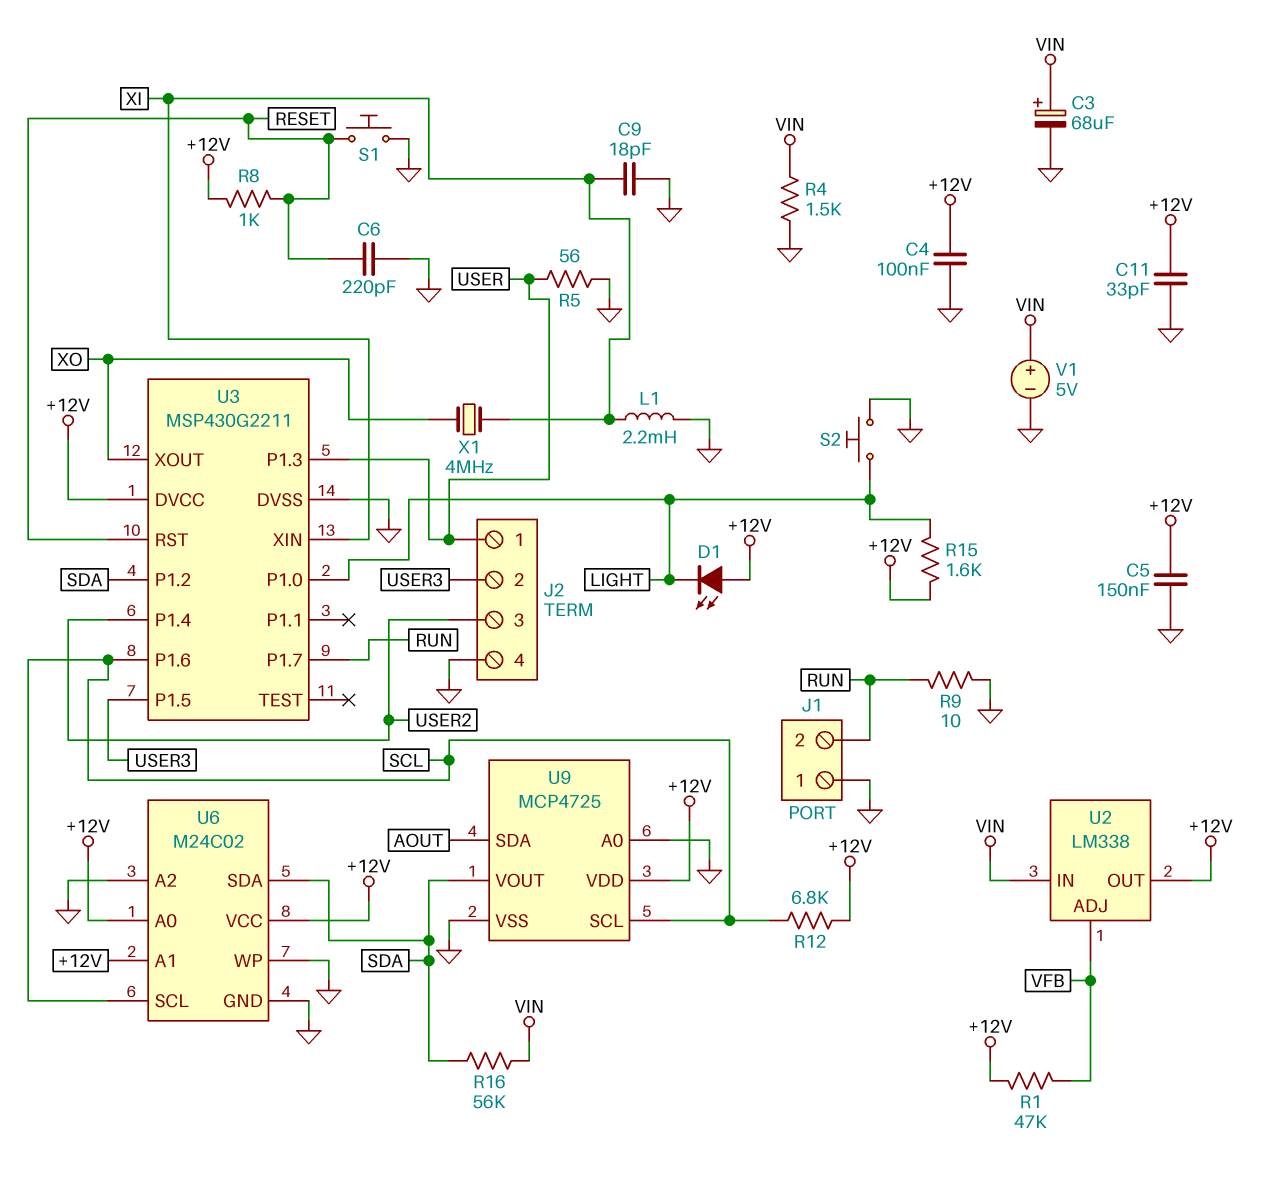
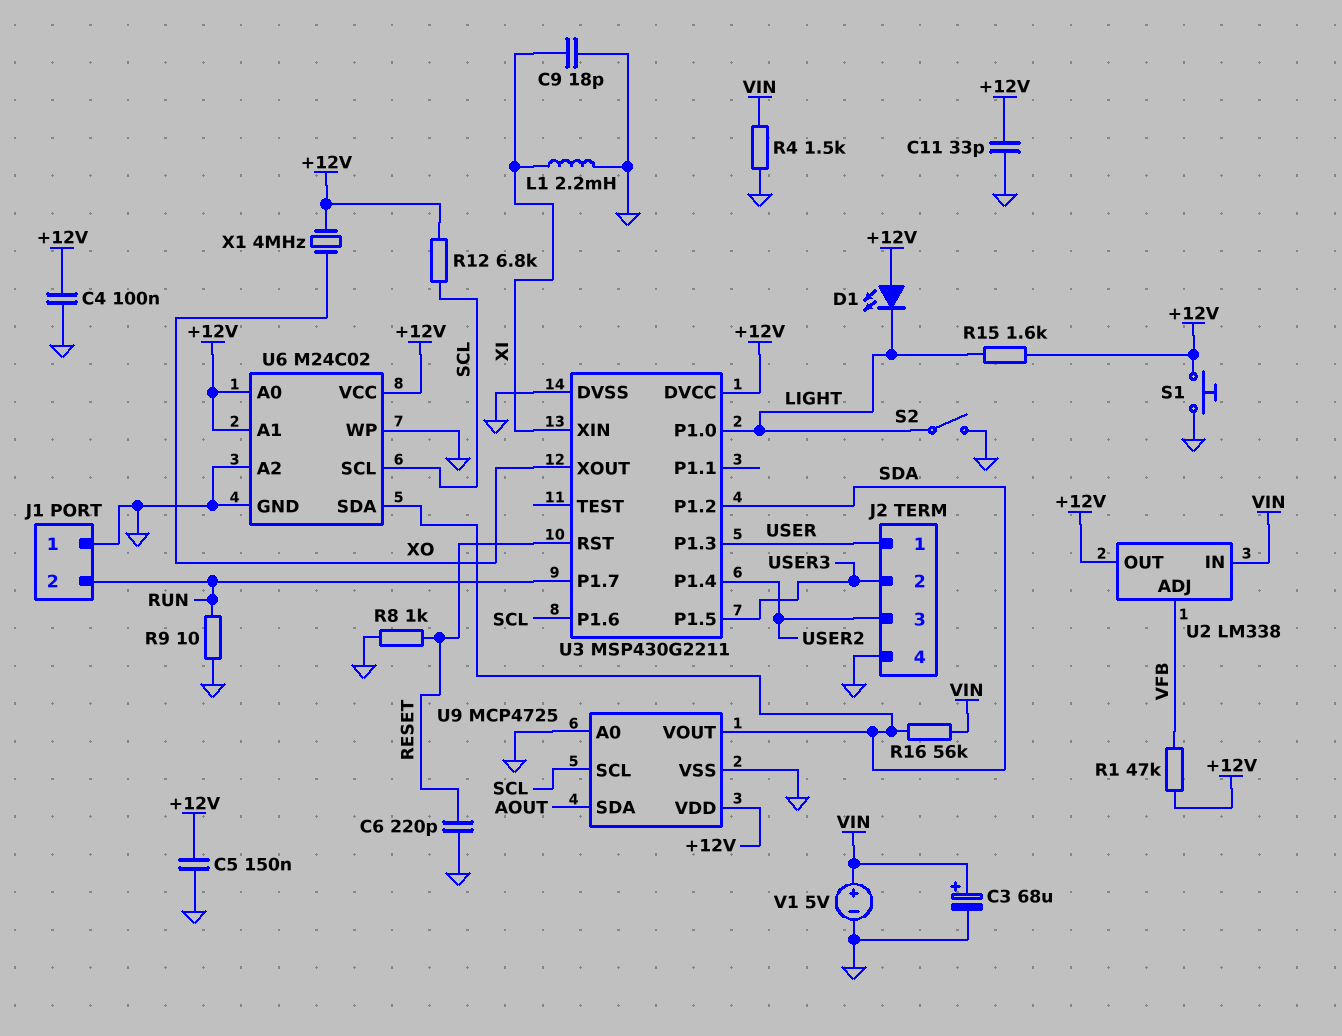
R5: 56 (GND, USER) -> none
R8: 1k (+12V, RESET) -> 1k (GND, RESET)
S1: button (GND, RESET) -> button (+12V, GND)
S2: button (GND, LIGHT) -> switch (GND, LIGHT)
X1: 4MHz (XI, XO) -> 4MHz (+12V, XO)

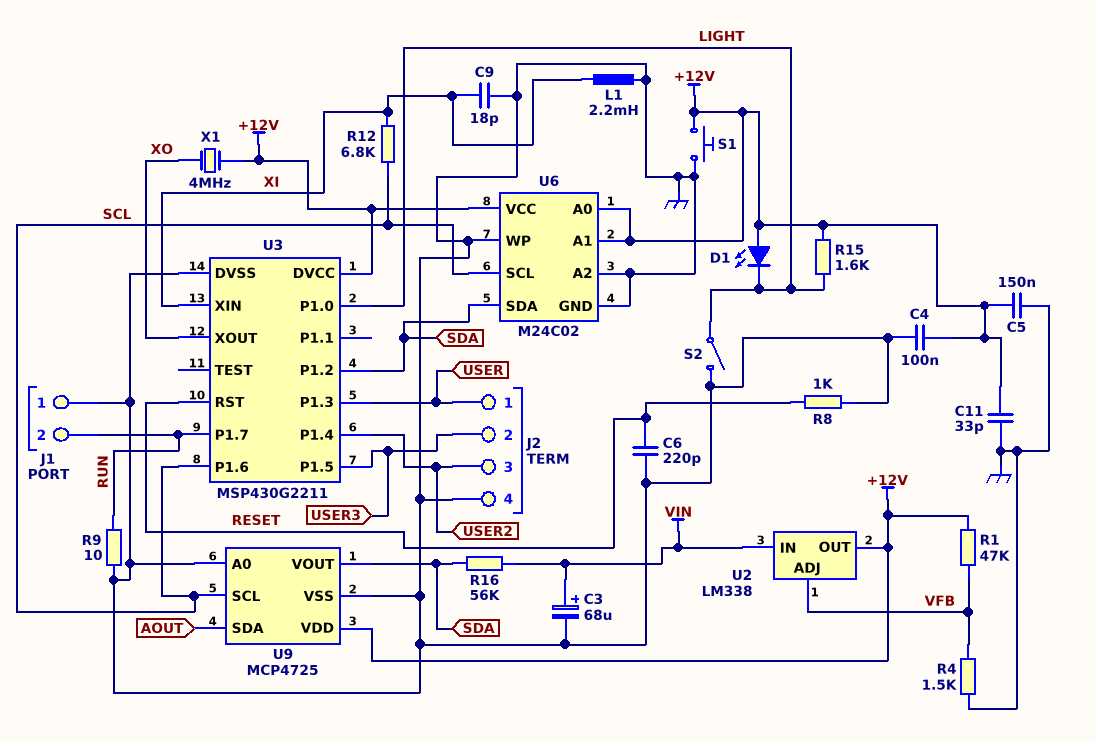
R4: 1.5k (GND, VIN) -> 1.5k (GND, VFB)
R12: 6.8k (+12V, SCL) -> 6.8k (SCL, XI)
V1: 5V (plus VIN, minus GND) -> none

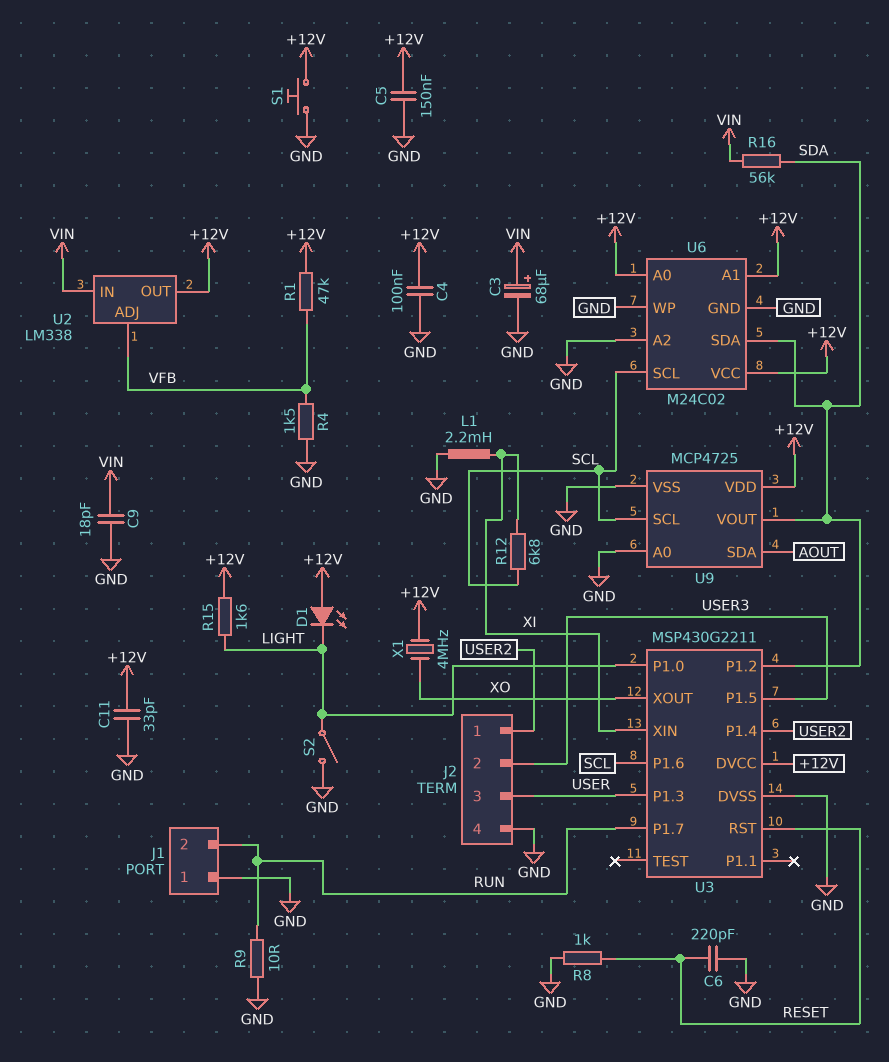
C9: 18pF (GND, XI) -> 18pF (GND, VIN)
J2 pin 1: USER -> USER2
J2 pin 3: USER2 -> USER

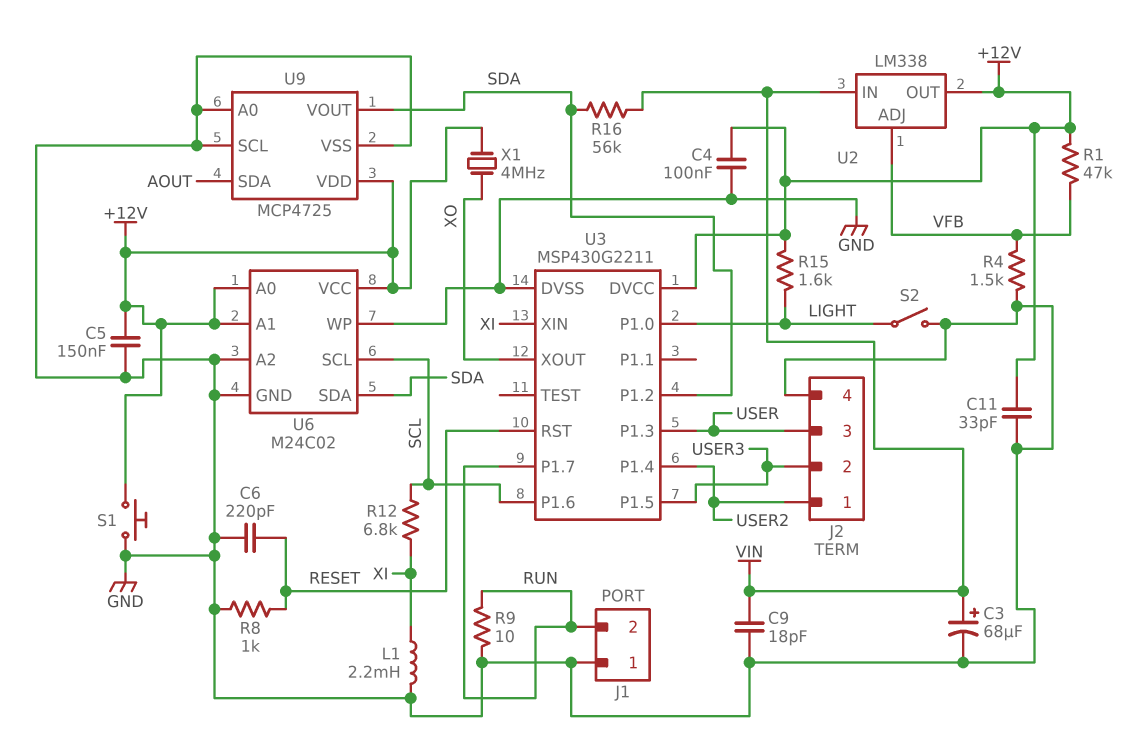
D1: LED (A +12V, K LIGHT) -> none
U9 pin SCL: SCL -> GND

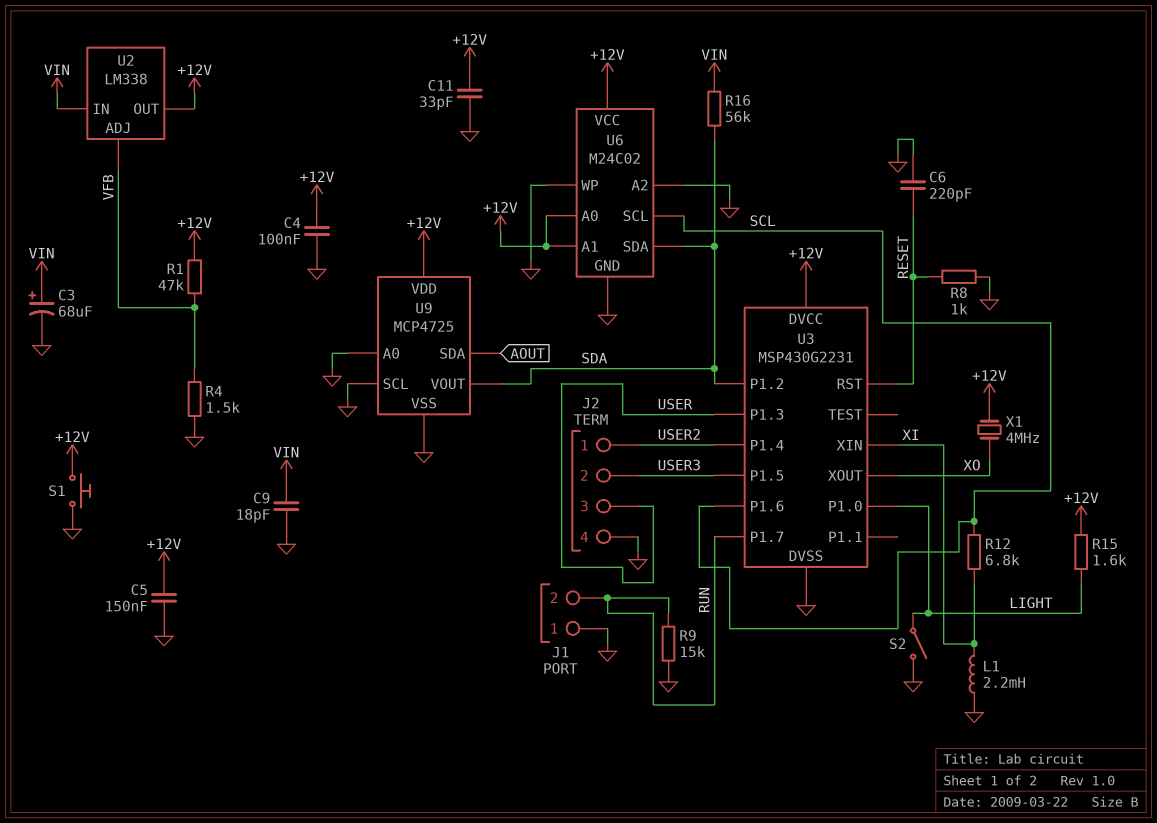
R9: 10 (GND, RUN) -> 15k (GND, RUN)
U3: MSP430G2211 -> MSP430G2231

